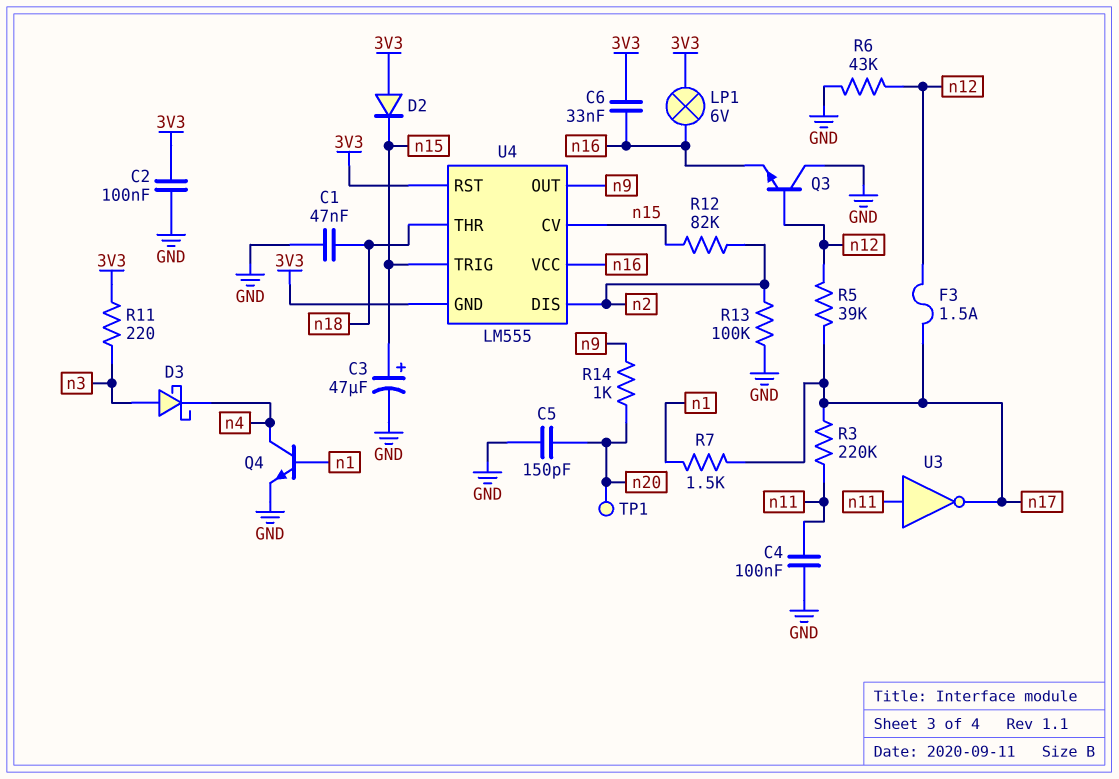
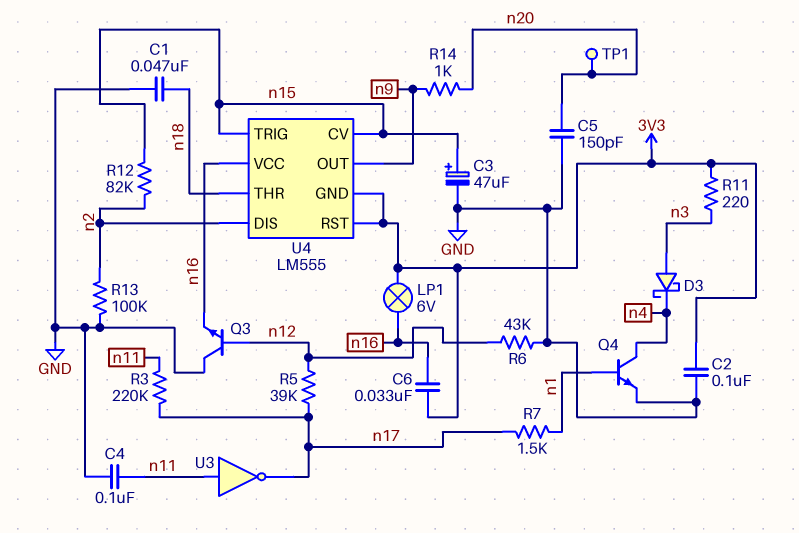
D2: diode (A 3V3, K n15) -> none
F3: 1.5A (n12, n17) -> none

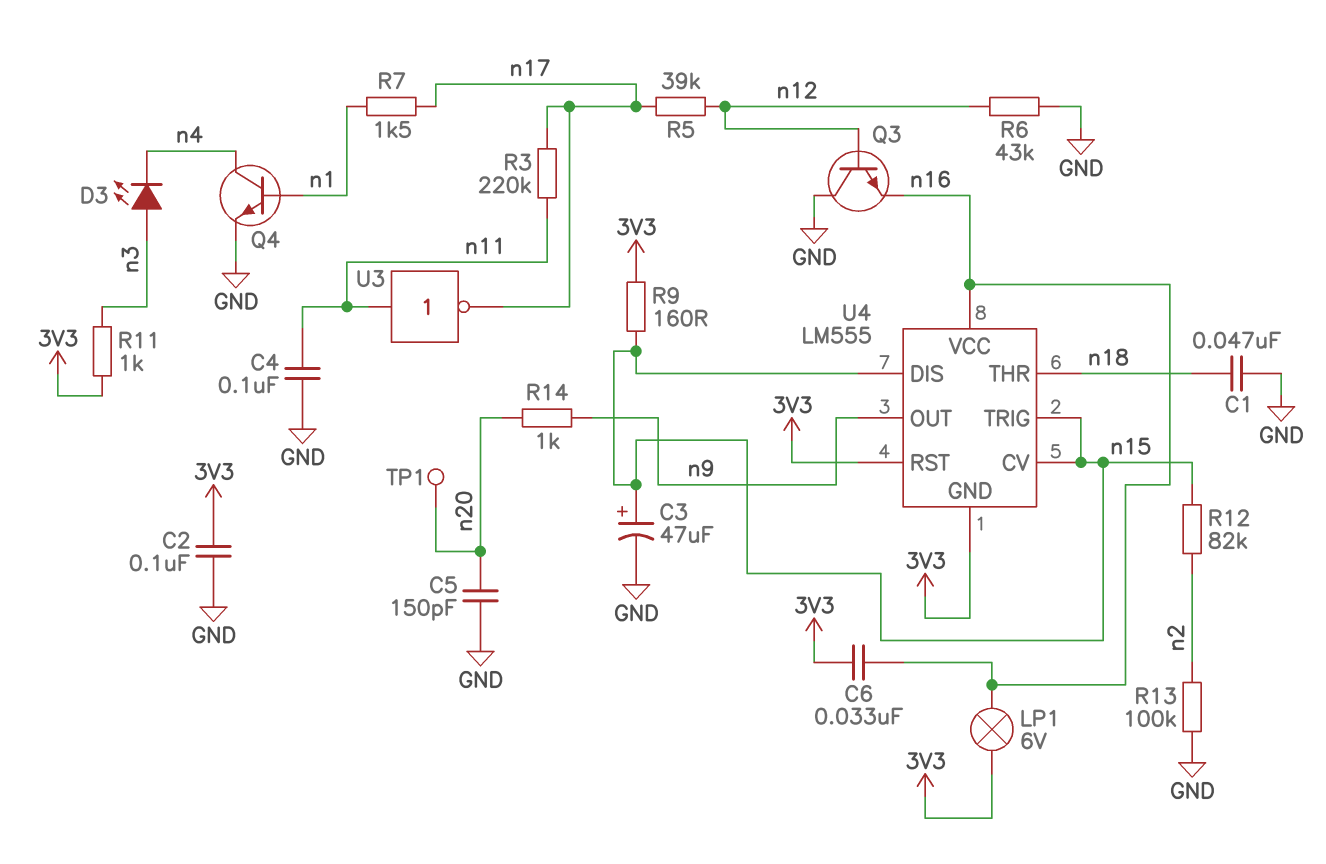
D3: schottky (A n3, K n4) -> LED (A n3, K n4)
R9: none -> 160 (3V3, n15)
R11: 220 (3V3, n3) -> 1k (3V3, n3)
U4 pin DIS: n2 -> n15

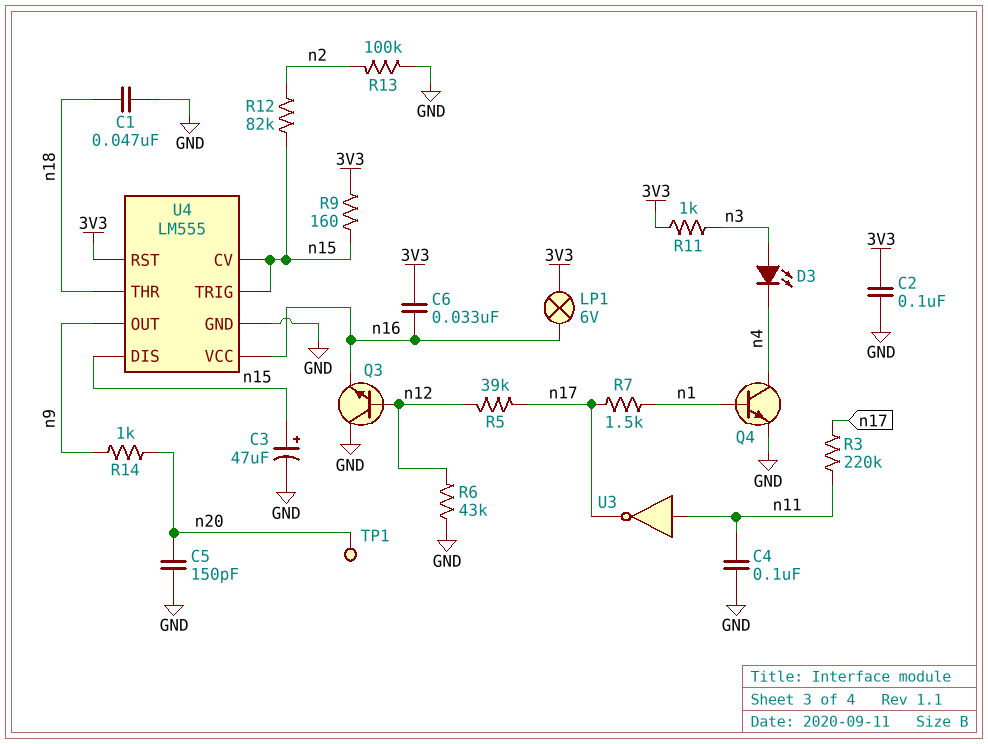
U4 pin GND: 3V3 -> GND

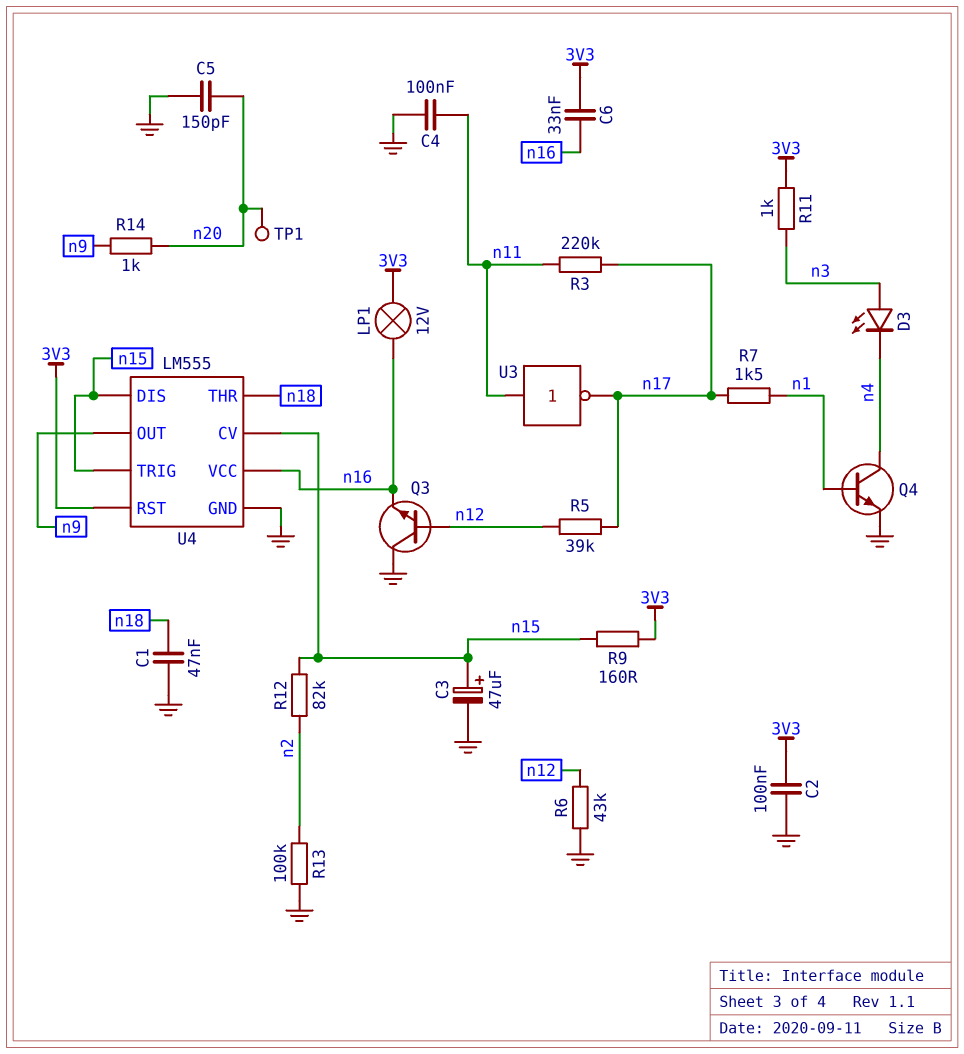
LP1: lamp 6V (3V3, n16) -> lamp 12V (3V3, n16)

